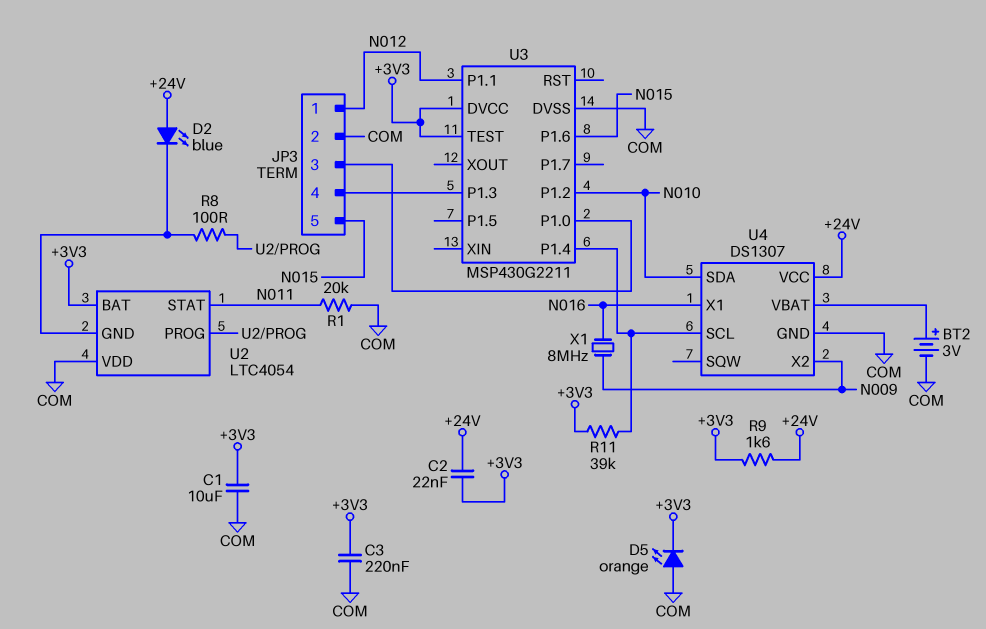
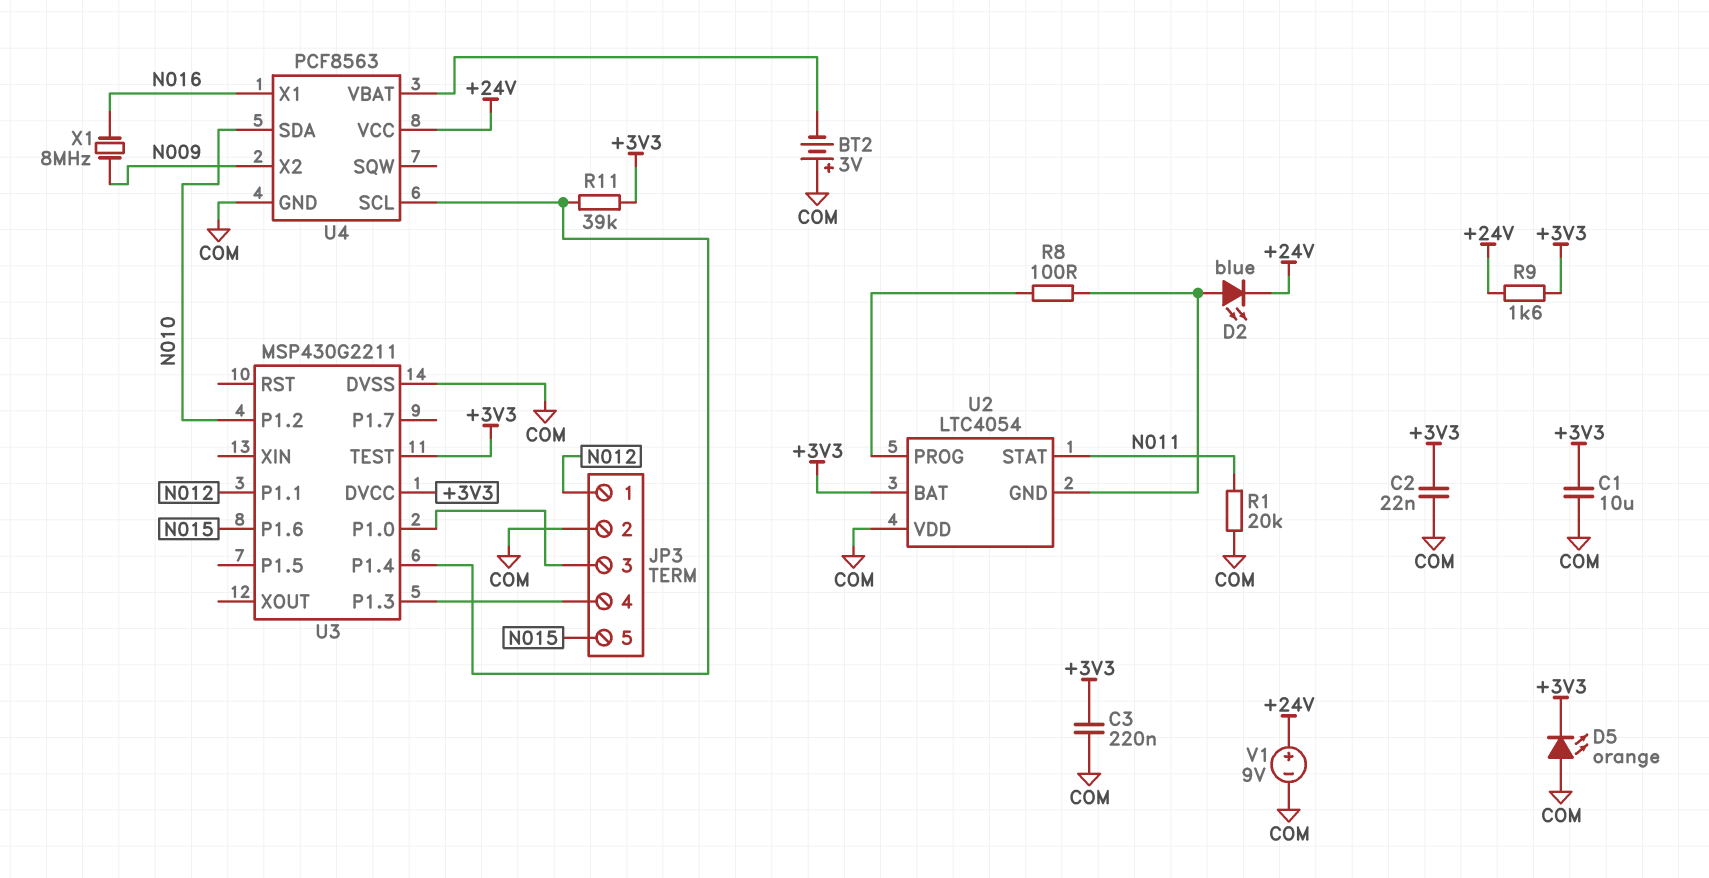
BT2: 3V (plus U4/VBAT, minus COM) -> 3V (plus COM, minus U4/VBAT)
C2: 22nF (+3V3, +24V) -> 22nF (+3V3, COM)
D2: LED blue (A +24V, K U2/GND) -> LED blue (A U2/GND, K +24V)
U4: DS1307 -> PCF8563
V1: none -> 9V (plus +24V, minus COM)

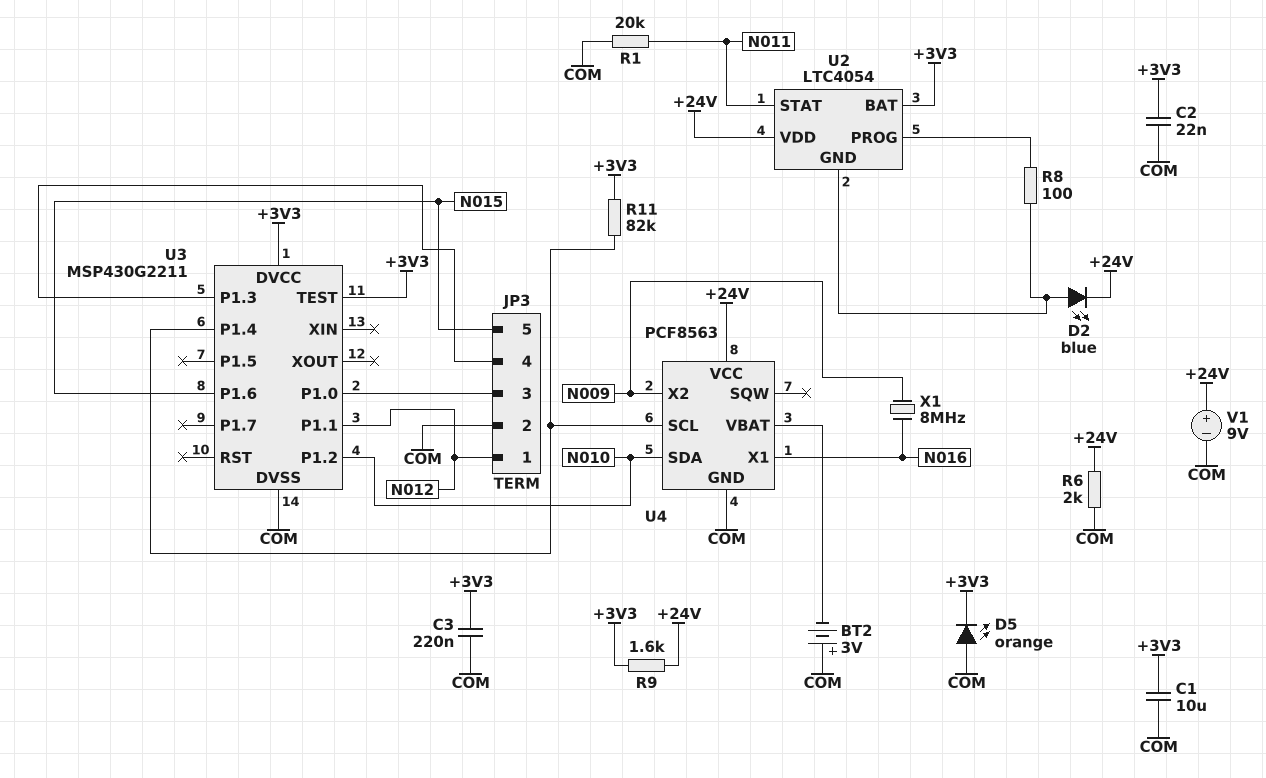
R6: none -> 2k (+24V, COM)
R11: 39k (+3V3, U3/P1.4) -> 82k (+3V3, U3/P1.4)
U2 pin VDD: COM -> +24V

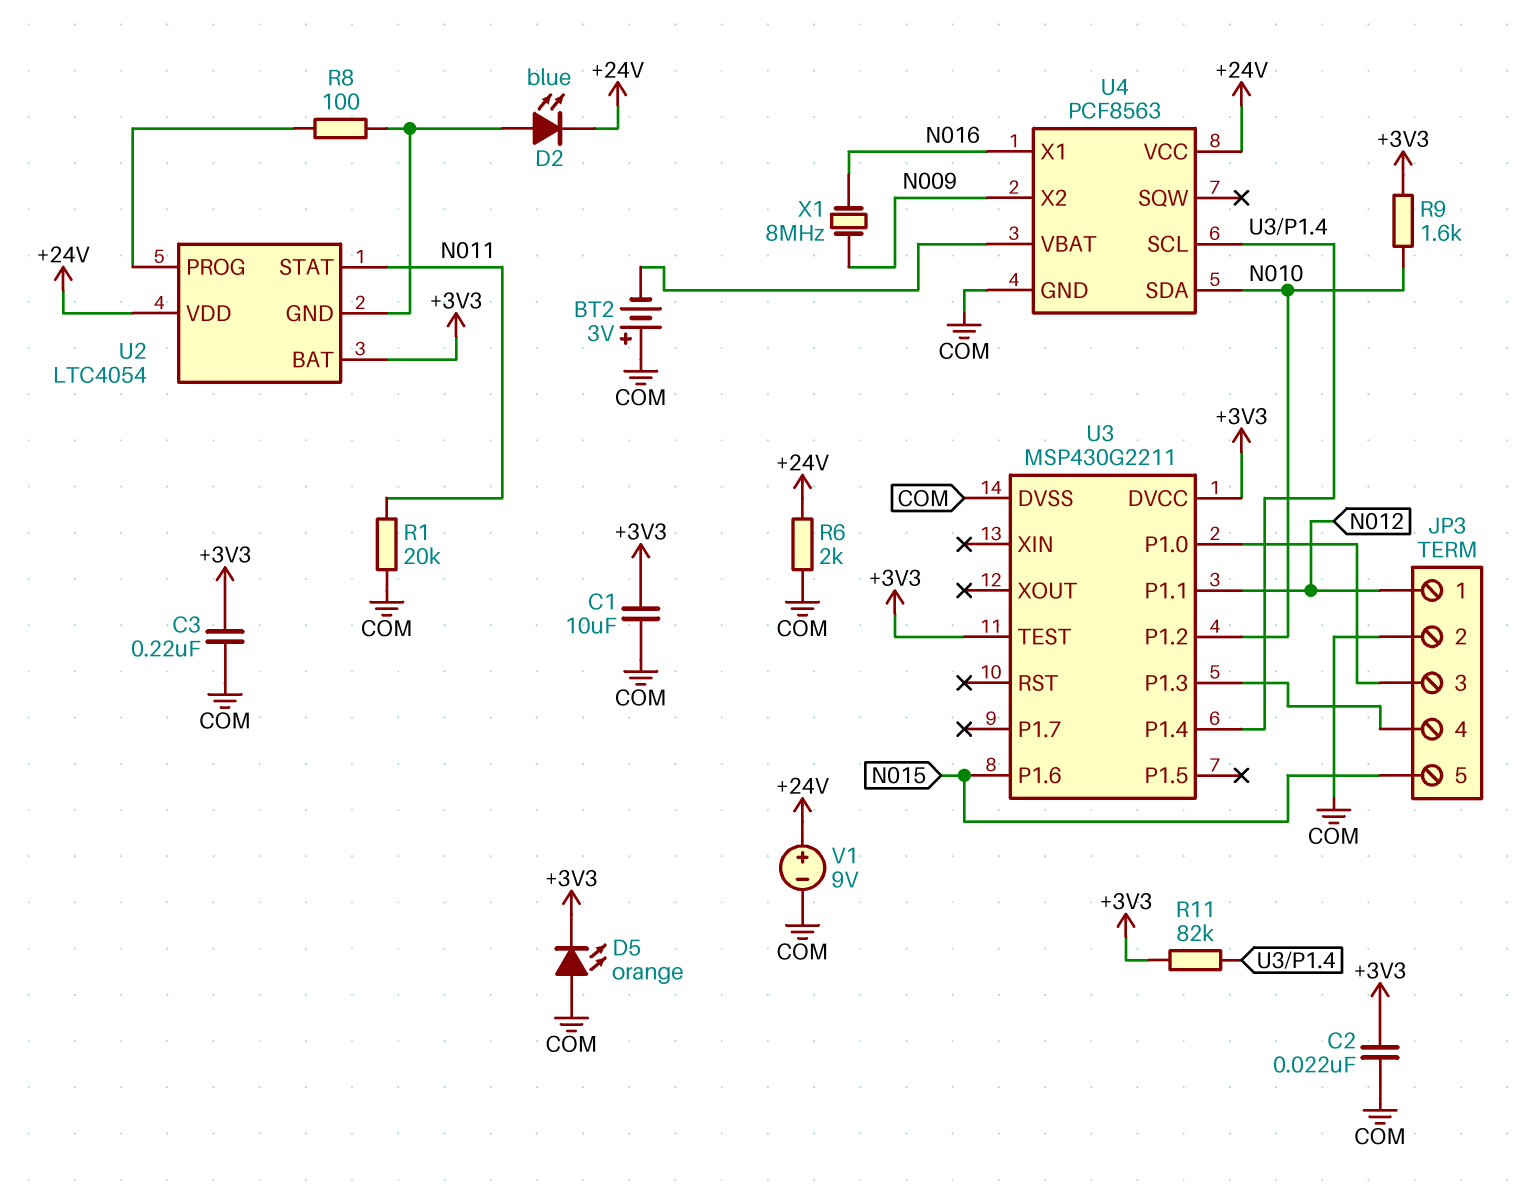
R9: 1.6k (+3V3, +24V) -> 1.6k (+3V3, N010)

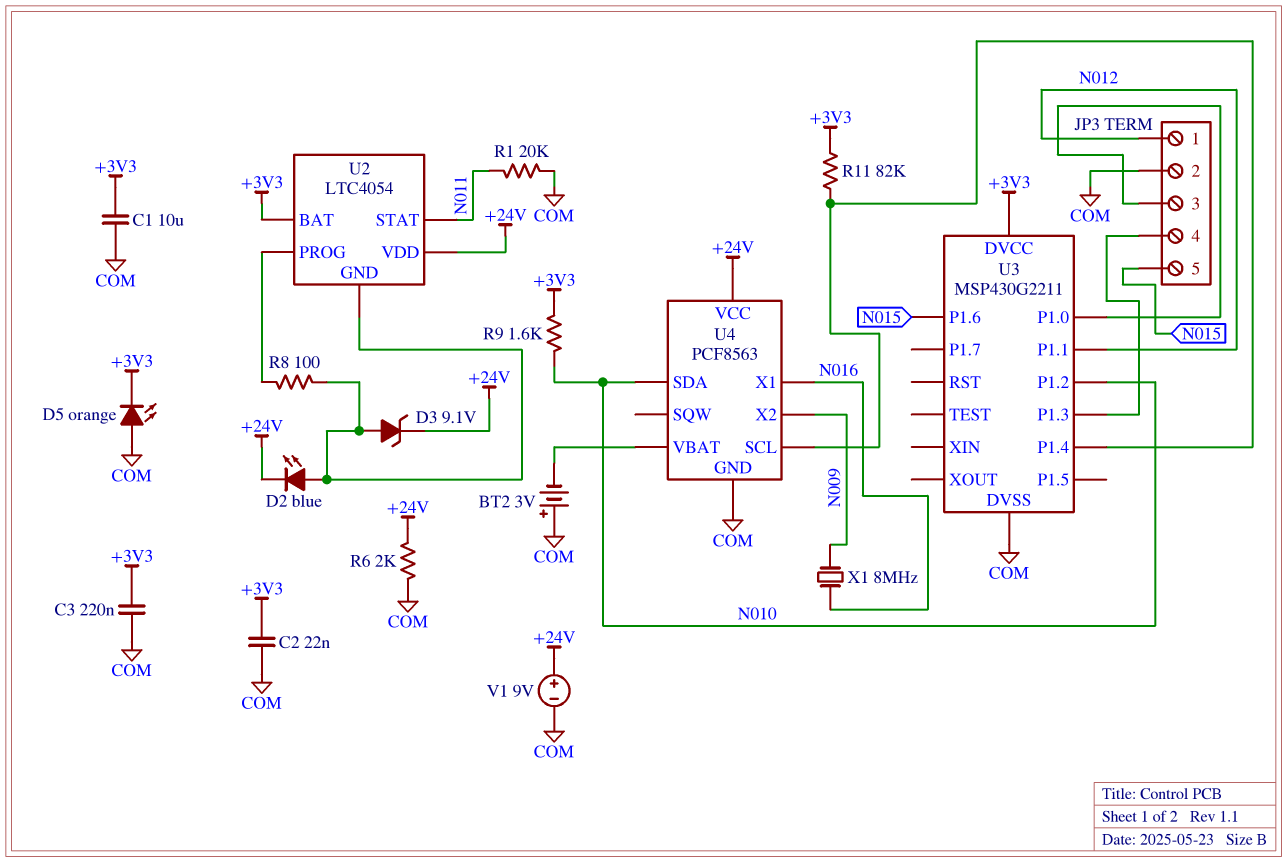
D3: none -> zener 9.1V (A U2/GND, K +24V)
U3 pin TEST: +3V3 -> none

